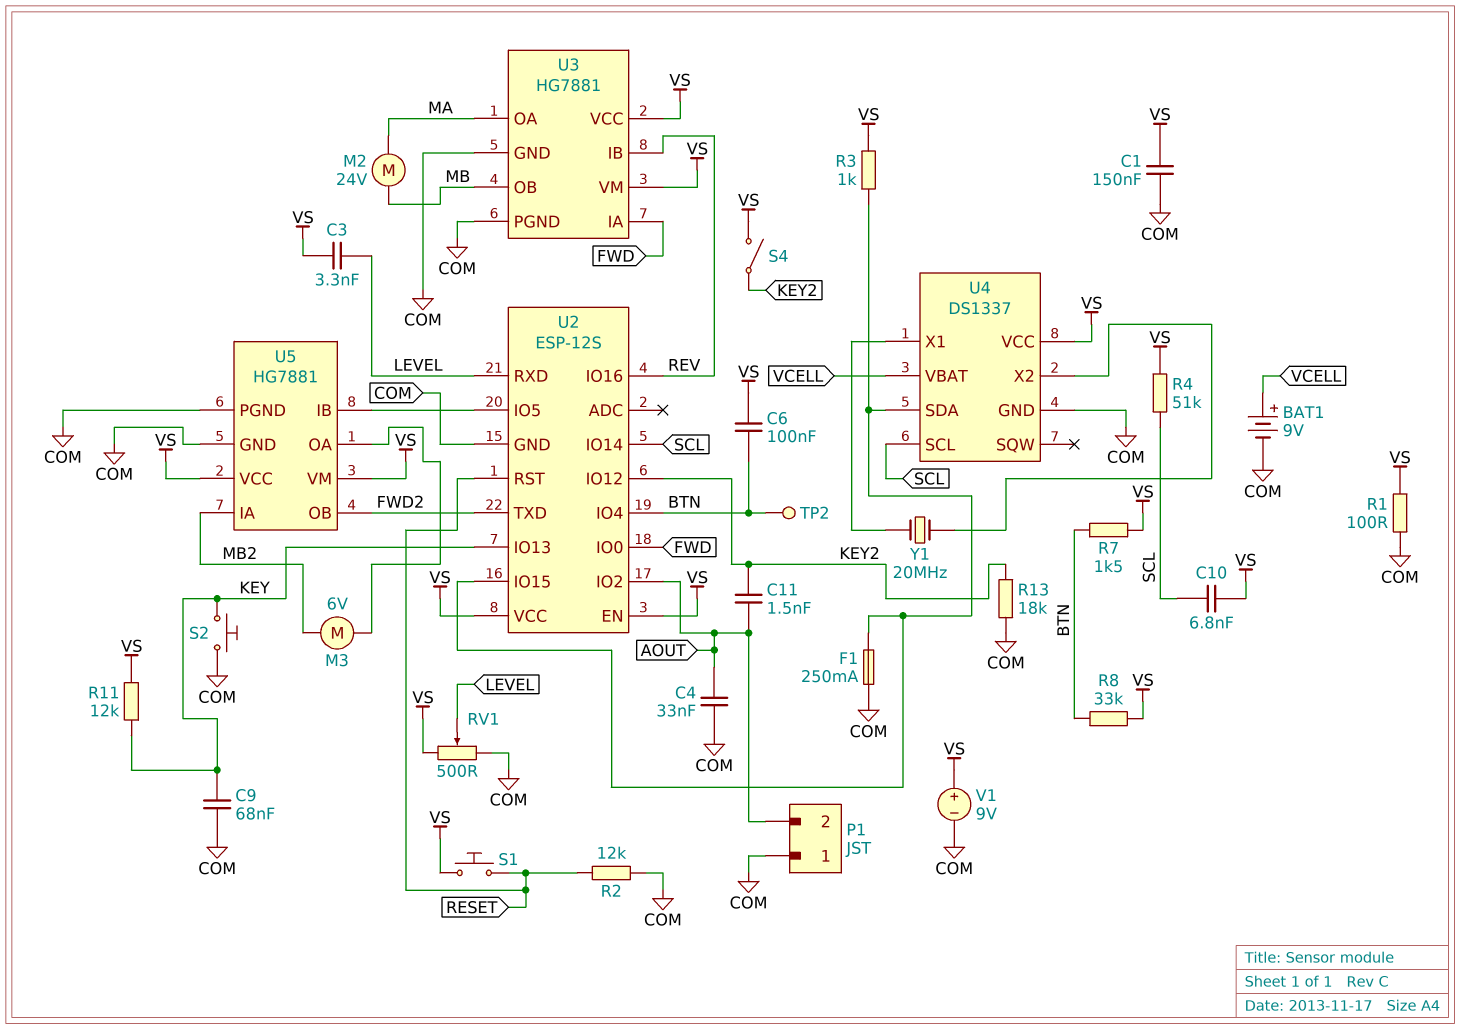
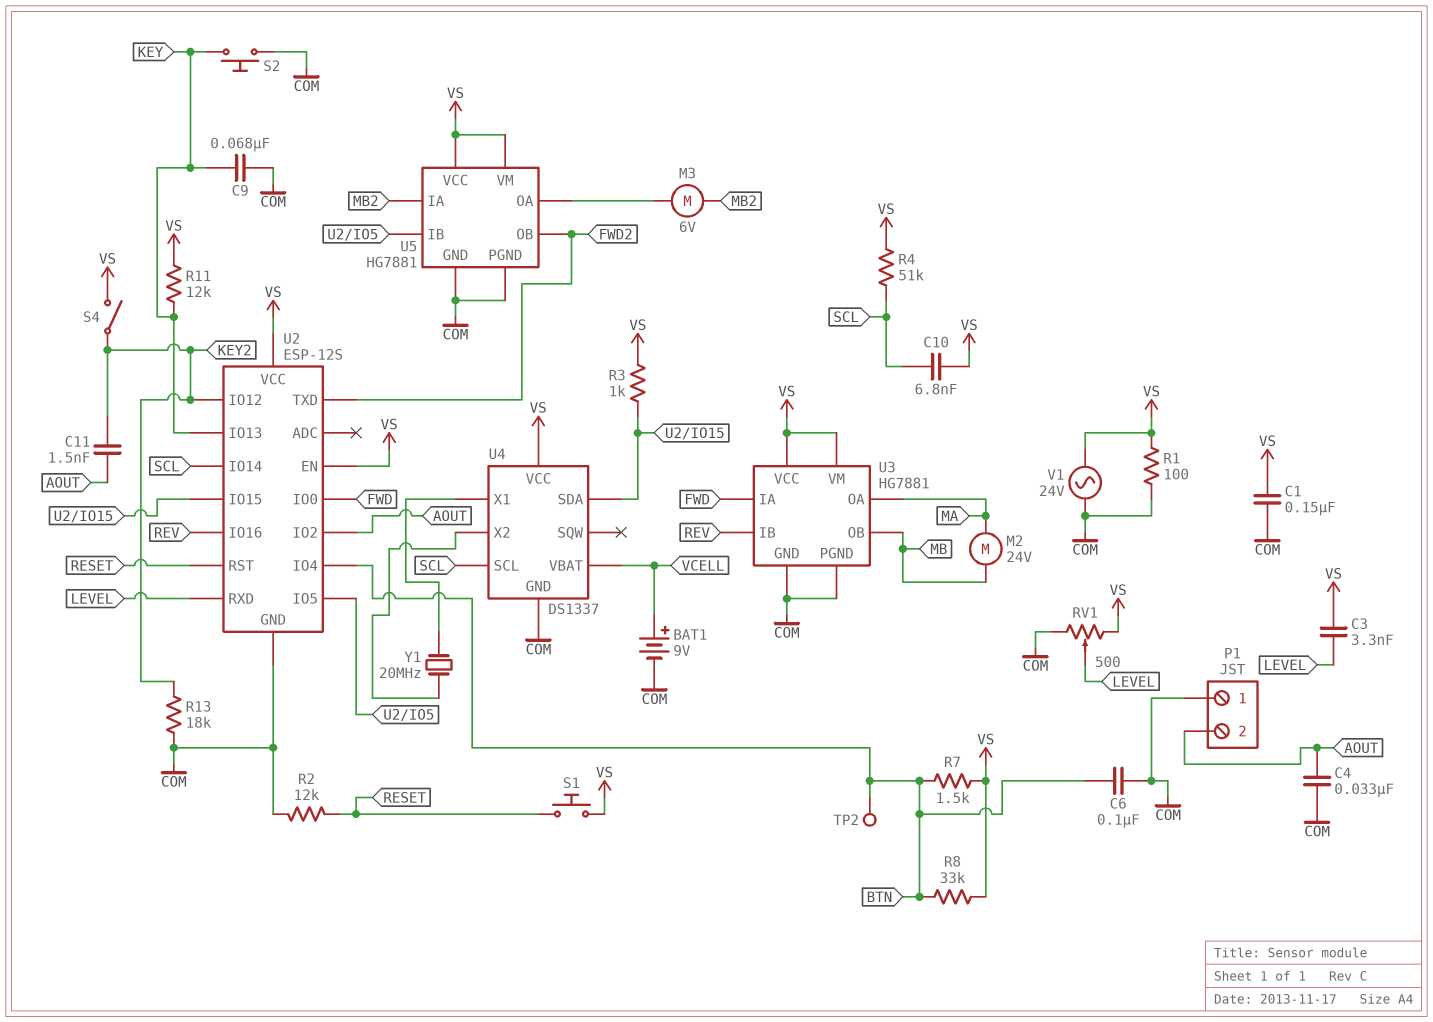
C6: 100nF (BTN, VS) -> 100nF (BTN, COM)
F1: 250mA (COM, U2/IO15) -> none
V1: 9V (plus VS, minus COM) -> AC 24V (COM, VS)

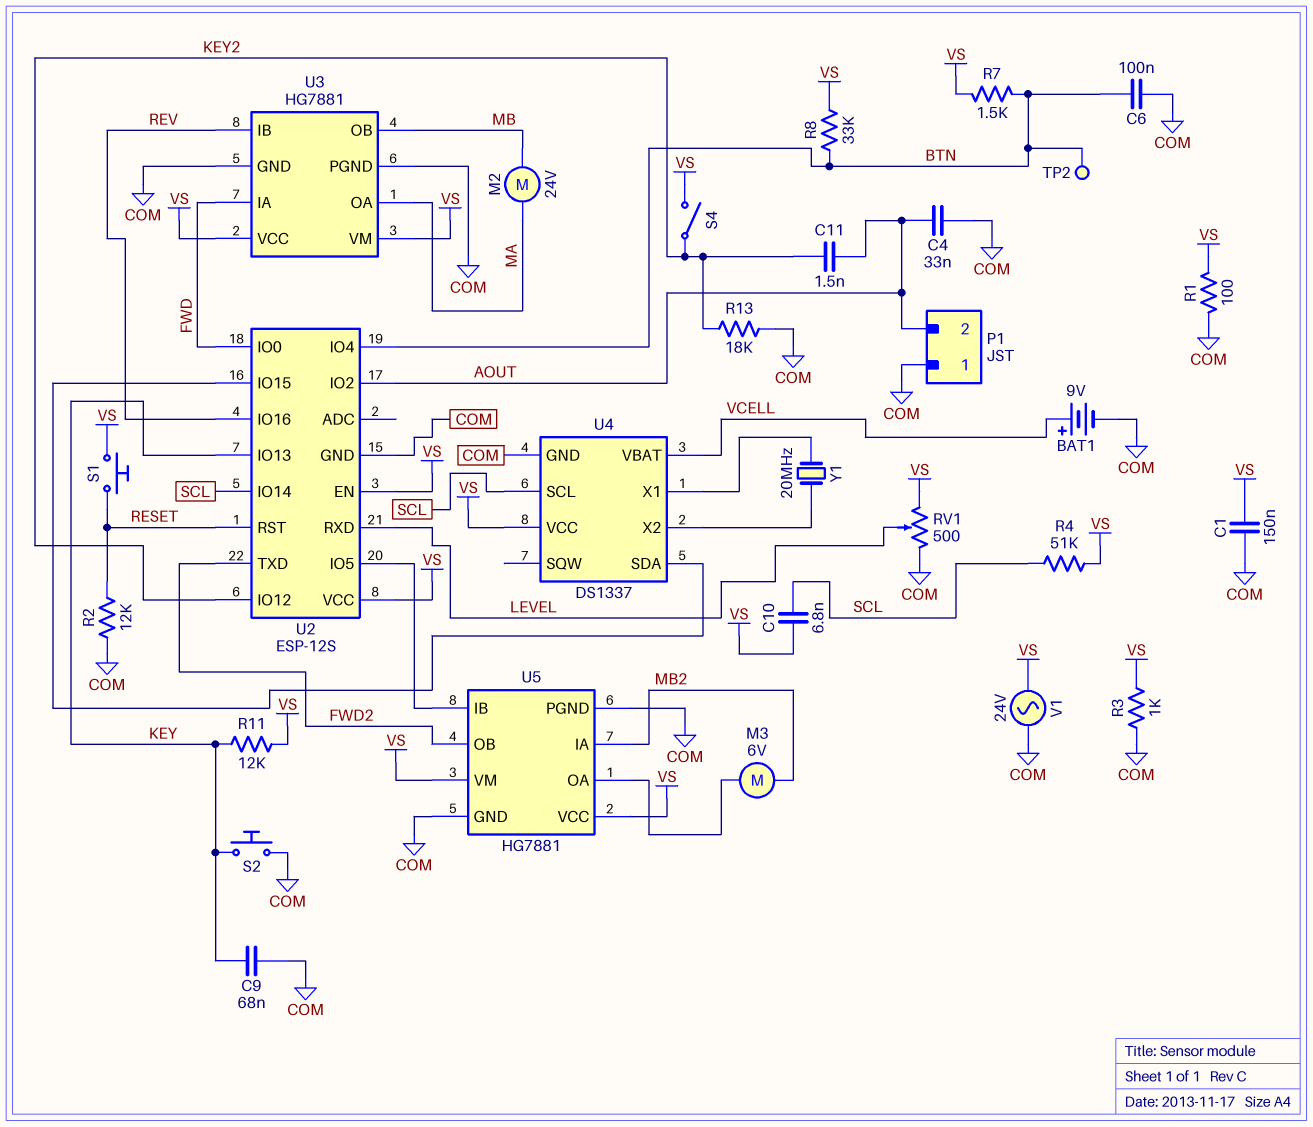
C3: 3.3nF (LEVEL, VS) -> none
R3: 1k (U2/IO15, VS) -> 1k (COM, VS)

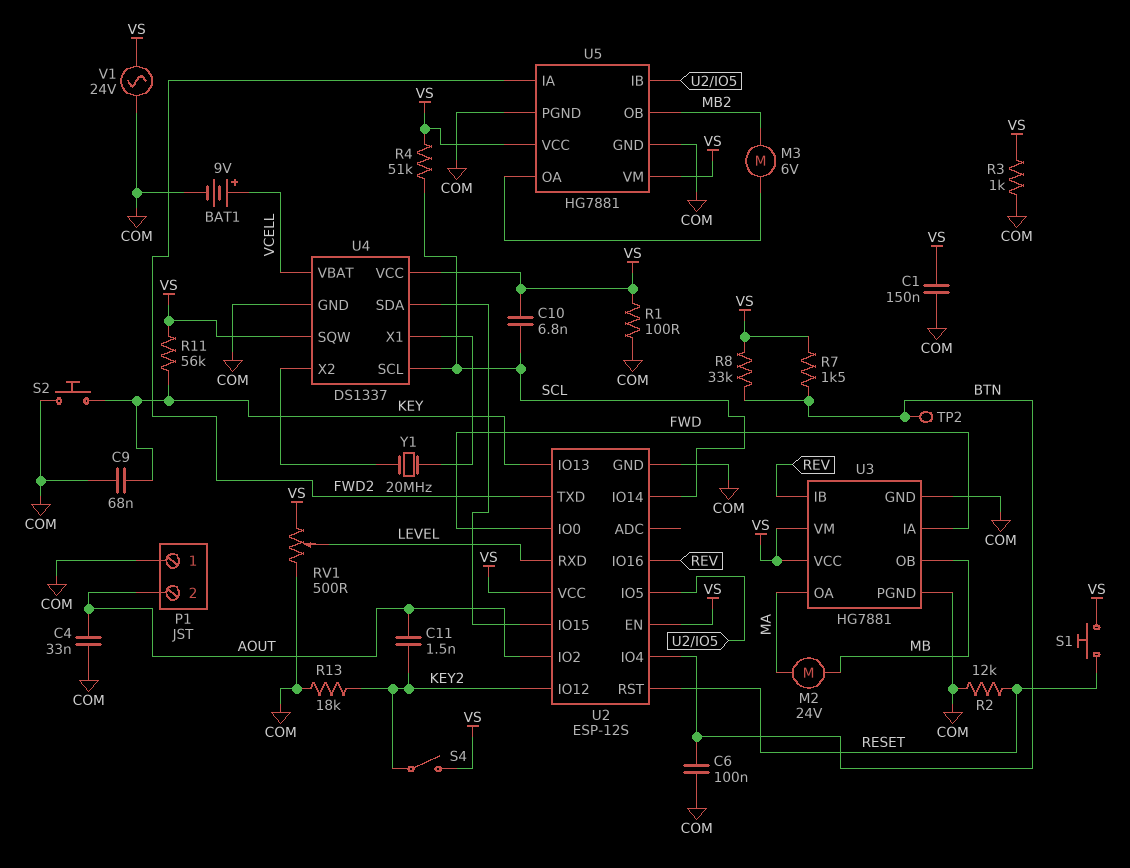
R11: 12k (KEY, VS) -> 56k (KEY, VS)
U4 pin SQW: none -> VS
U5 pin IA: MB2 -> FWD2
U5 pin OB: FWD2 -> MB2

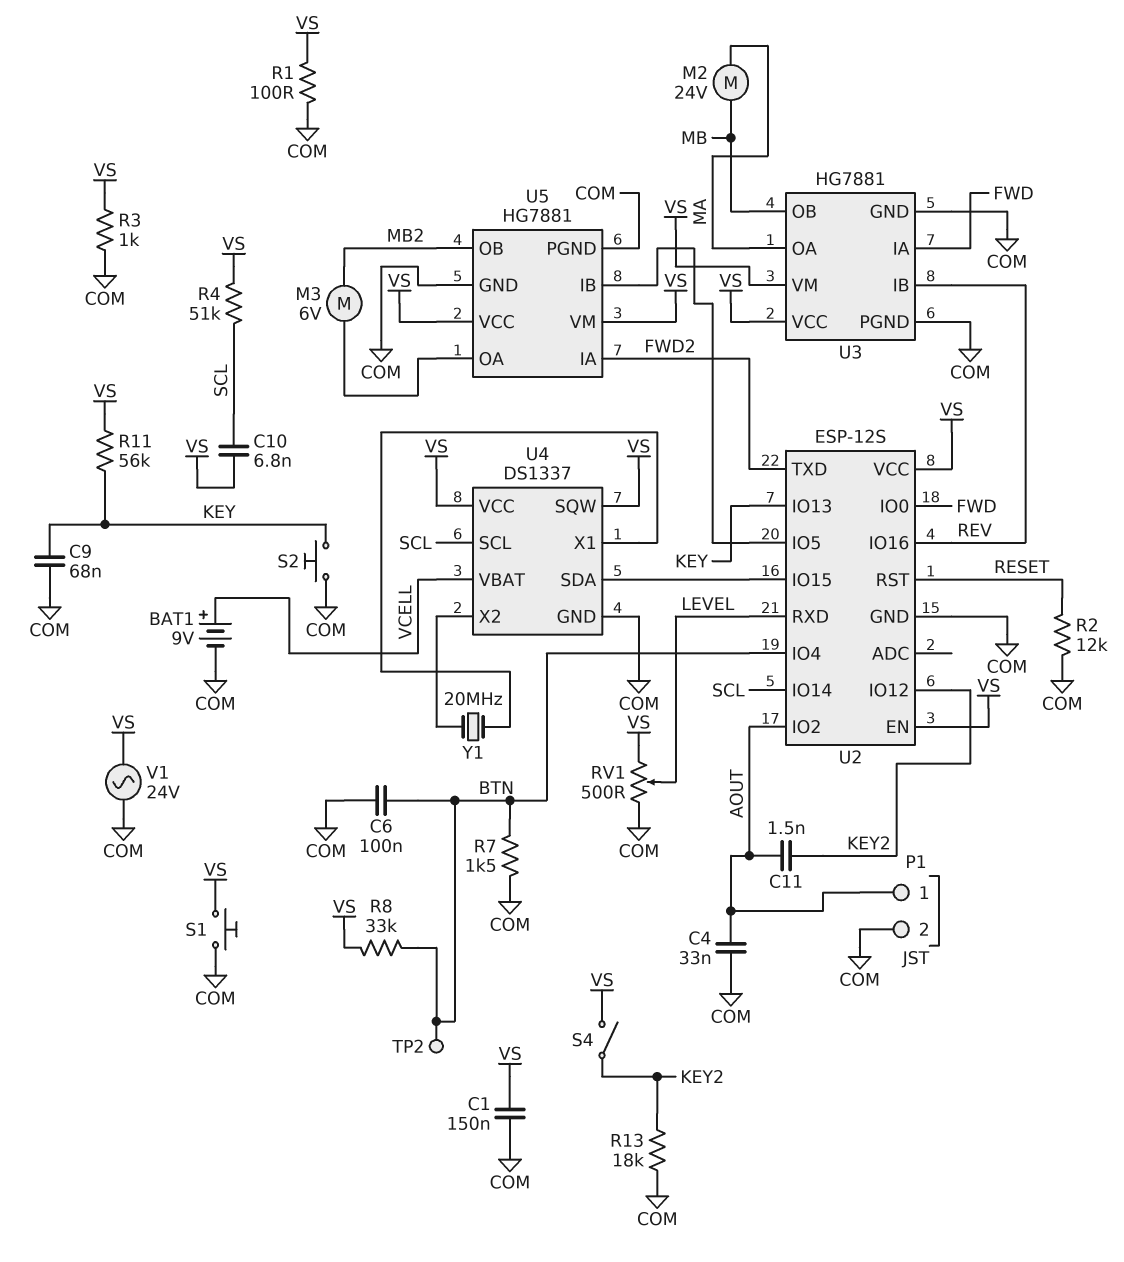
P1 pin 1: COM -> AOUT
P1 pin 2: AOUT -> COM
R7: 1.5k (BTN, VS) -> 1.5k (BTN, COM)
S1: button (RESET, VS) -> button (COM, VS)

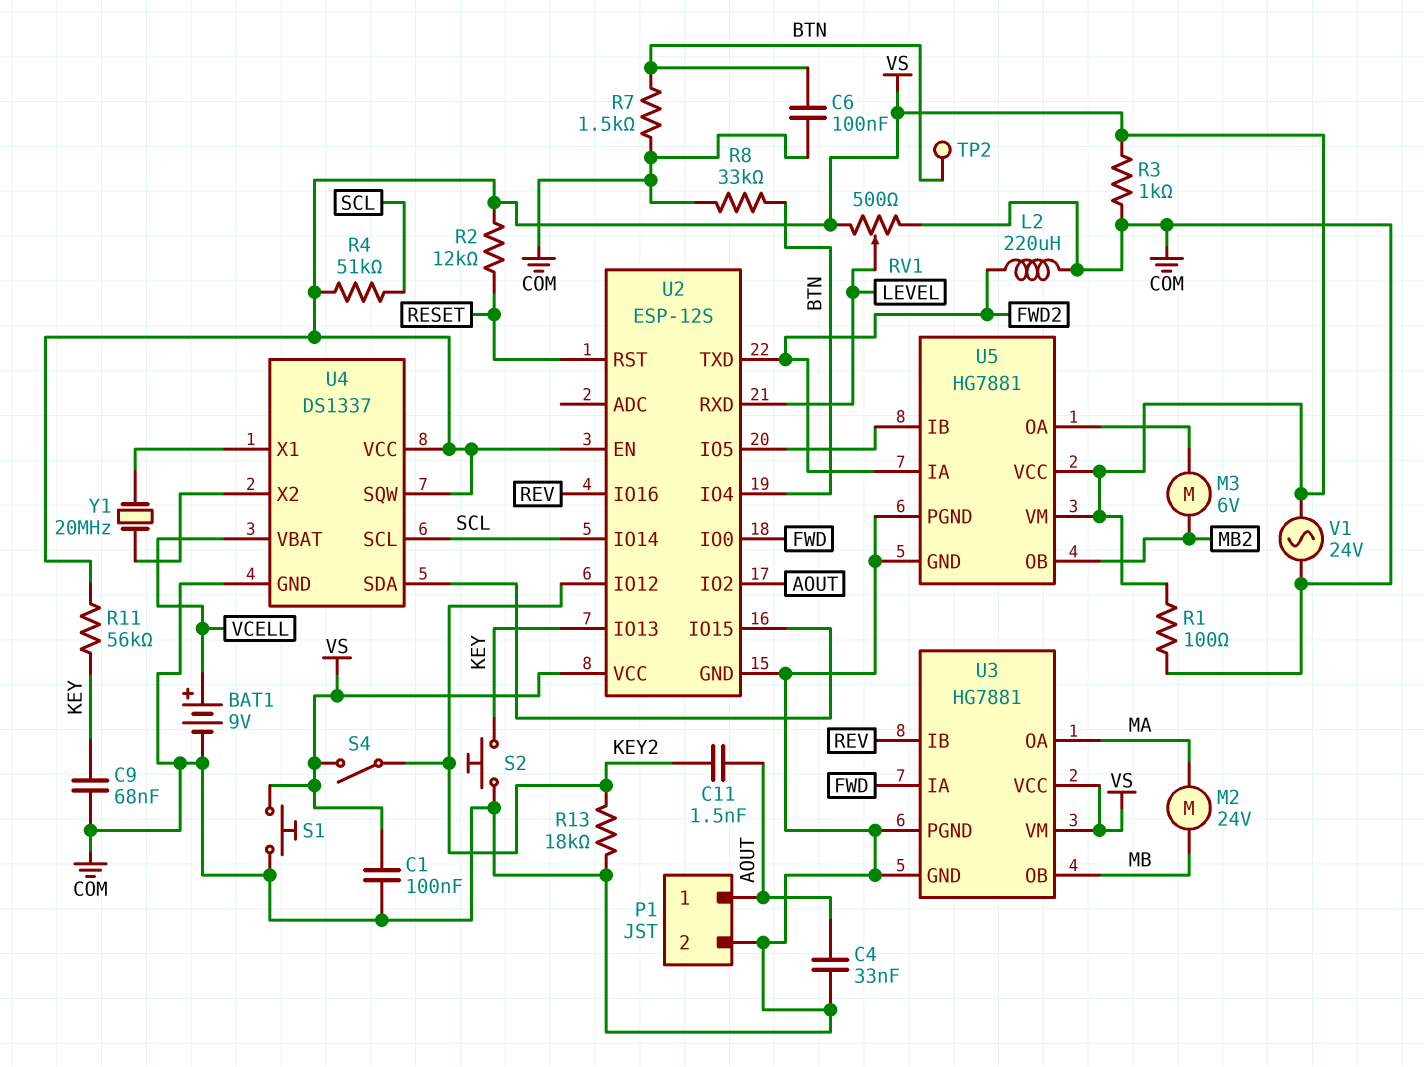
C1: 150nF (COM, VS) -> 100nF (COM, VS)
C10: 6.8nF (SCL, VS) -> none
L2: none -> 220uH (COM, FWD2)
R2: 12k (COM, RESET) -> 12k (RESET, VS)
R8: 33k (BTN, VS) -> 33k (BTN, COM)

